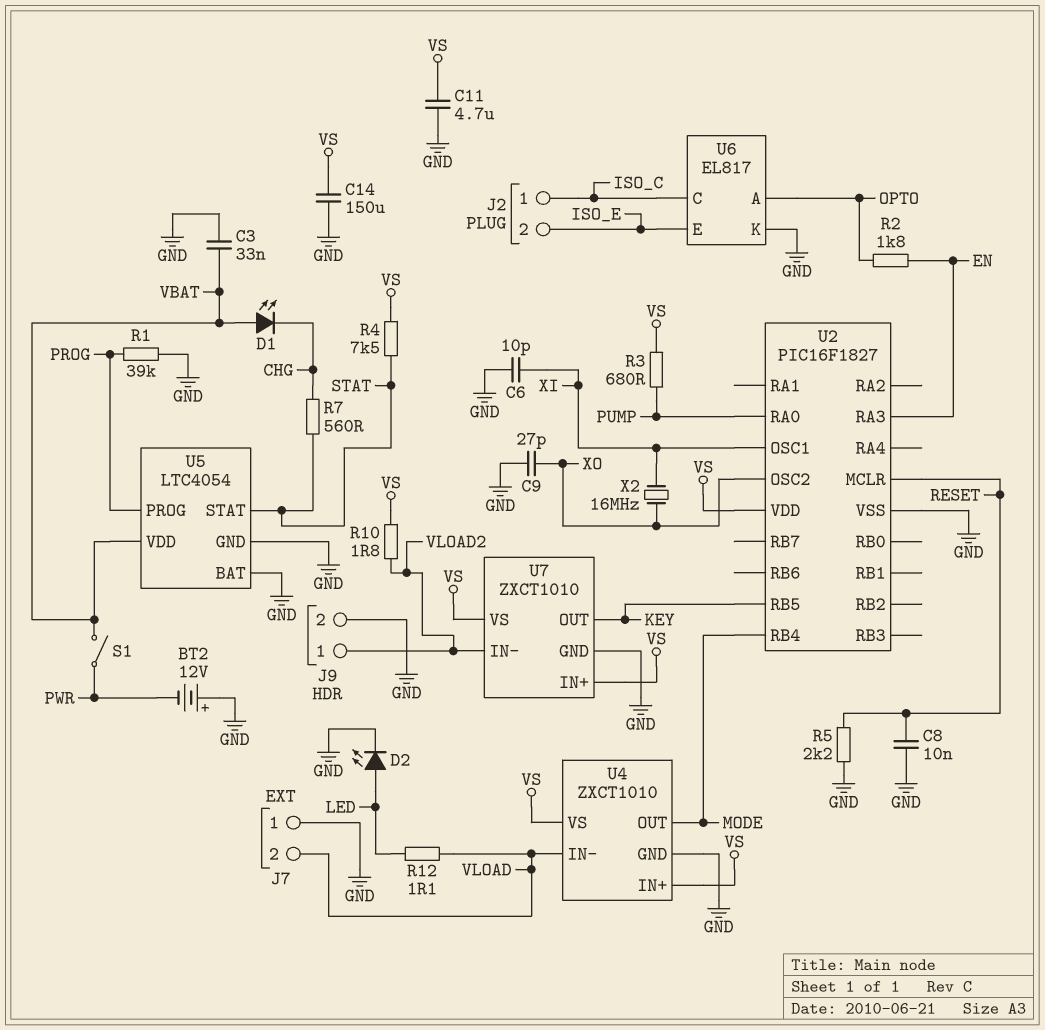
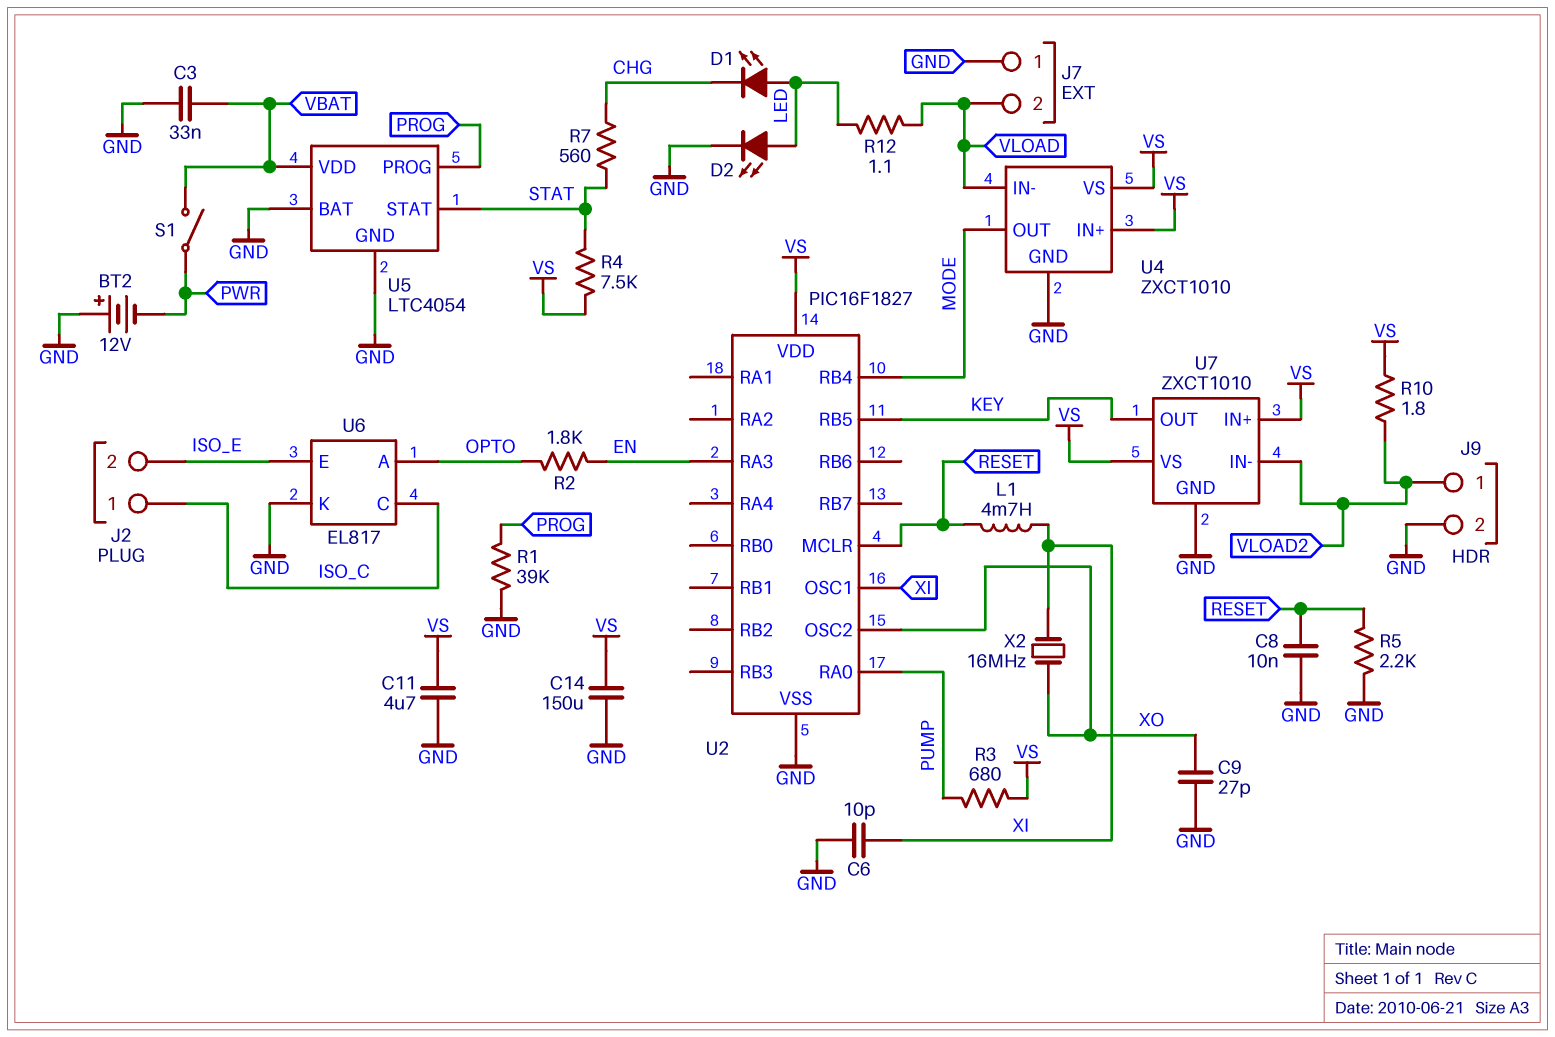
D1: LED (A VBAT, K CHG) -> LED (A LED, K CHG)
L1: none -> 4.7mH (RESET, XI)

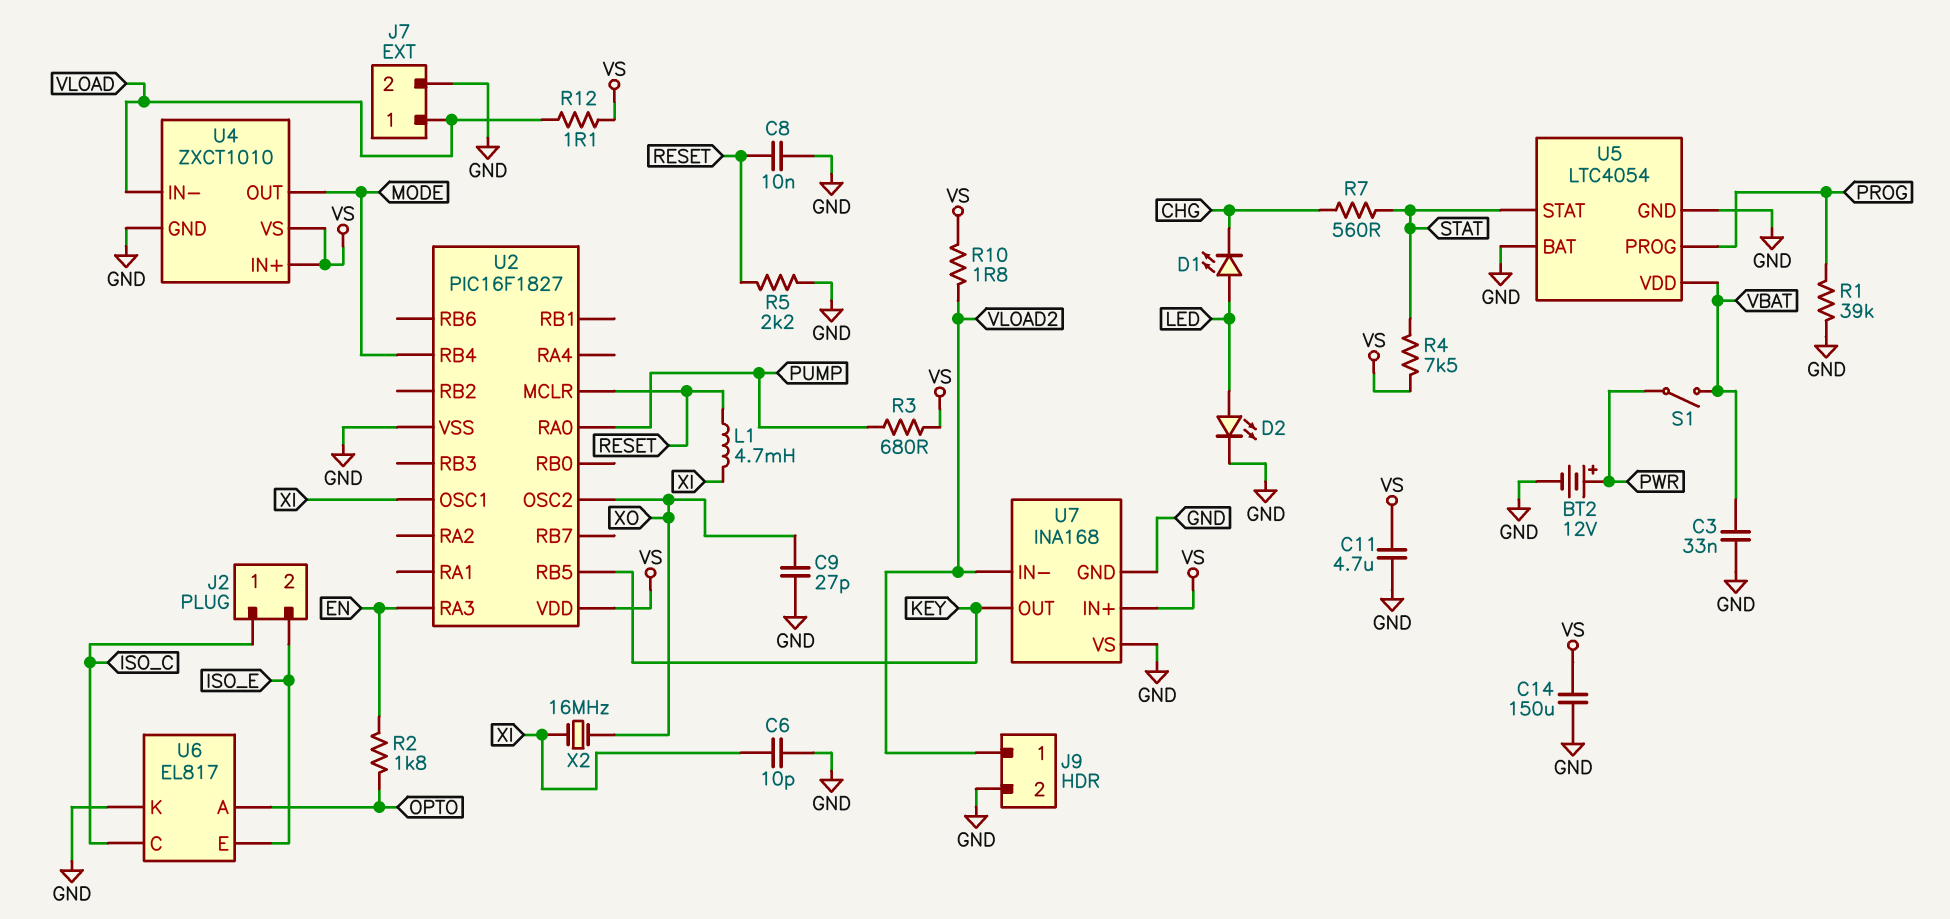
BT2: 12V (plus GND, minus PWR) -> 12V (plus PWR, minus GND)
J7 pin 1: GND -> VLOAD
J7 pin 2: VLOAD -> GND
R12: 1.1 (LED, VLOAD) -> 1.1 (VLOAD, VS)
U7: ZXCT1010 -> INA168
U7 pin VS: VS -> GND

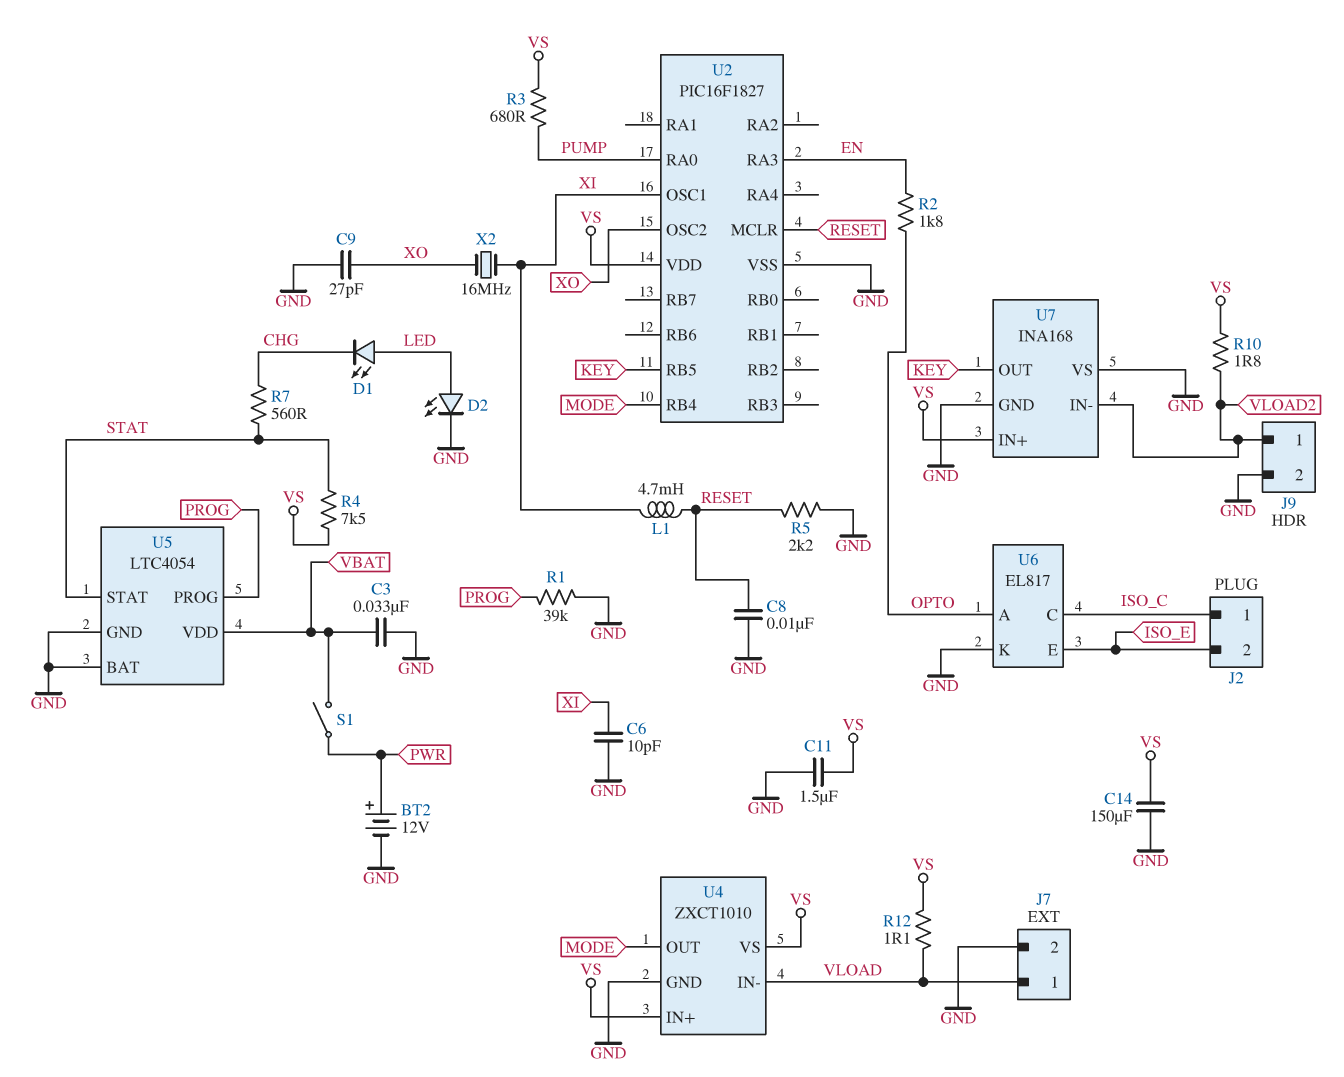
C11: 4.7uF (GND, VS) -> 1.5uF (GND, VS)

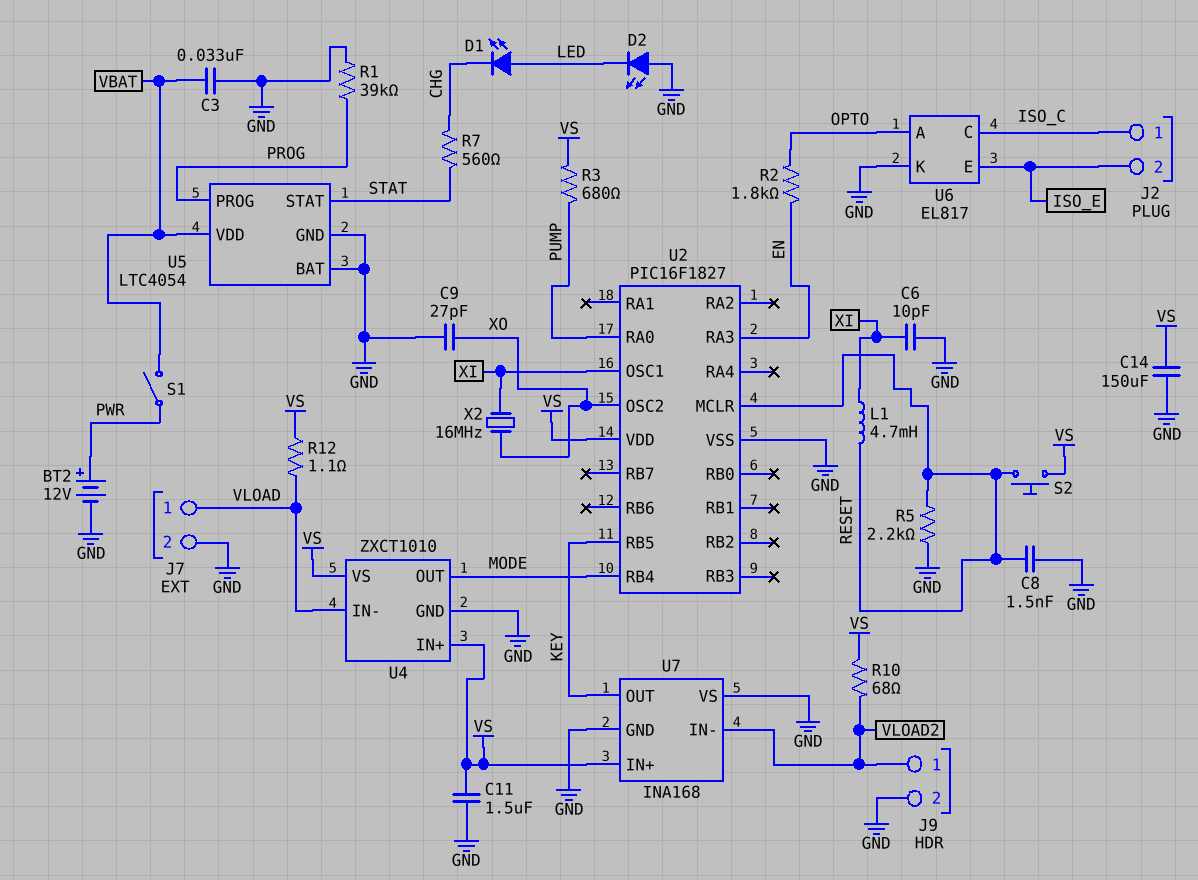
C8: 10nF (GND, RESET) -> 1.5nF (GND, RESET)
D2: LED (A LED, K GND) -> LED (A GND, K LED)
R4: 7.5k (STAT, VS) -> none
R10: 1.8 (VLOAD2, VS) -> 68 (VLOAD2, VS)
S2: none -> button (RESET, VS)

